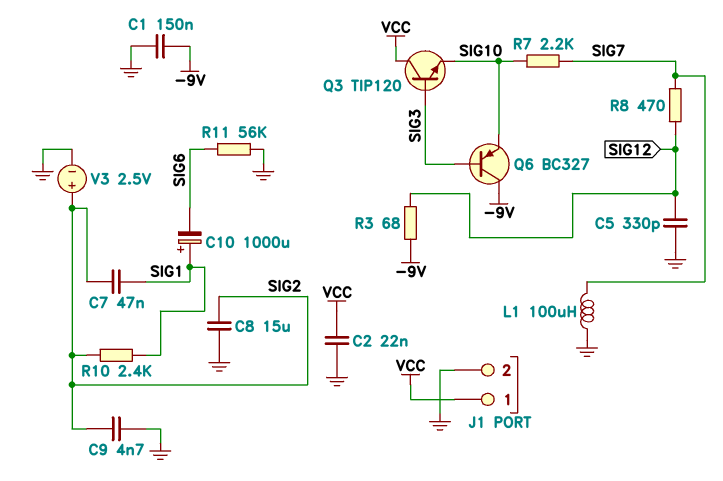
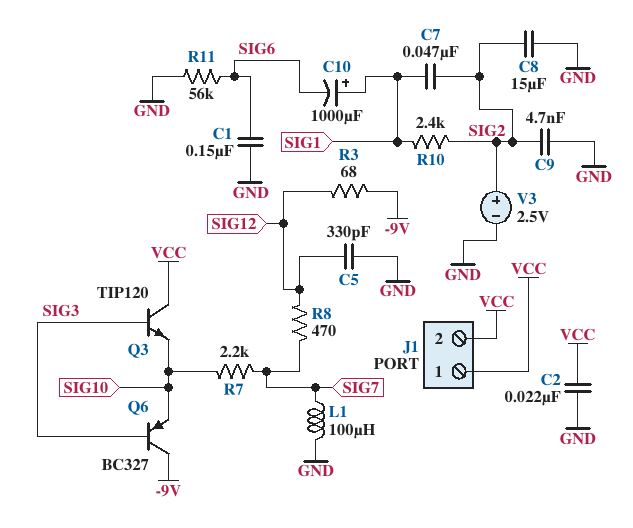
C1: 150nF (-9V, GND) -> 150nF (GND, SIG6)
J1 pin 2: GND -> VCC

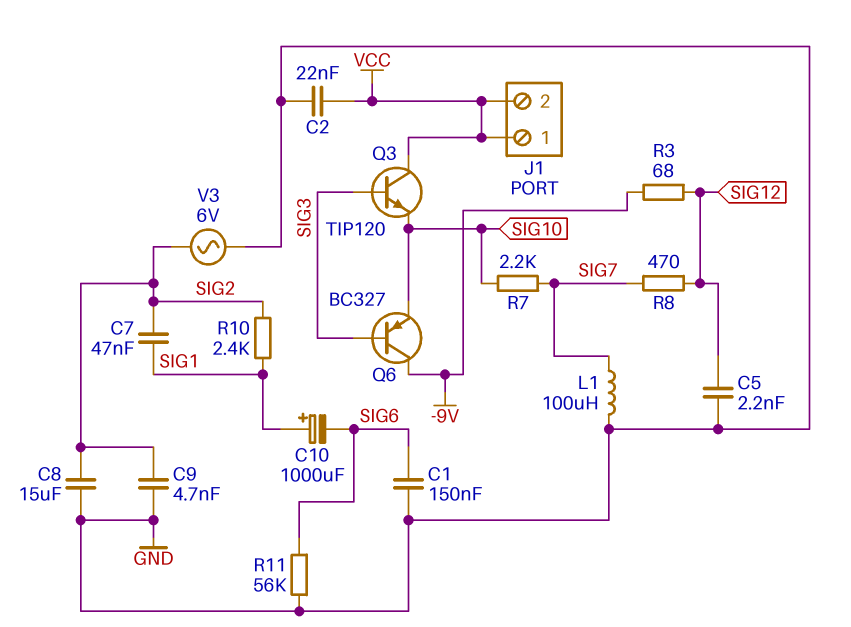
C5: 330pF (GND, SIG12) -> 2.2nF (GND, SIG12)
V3: 2.5V (plus SIG2, minus GND) -> AC 6V (GND, SIG2)

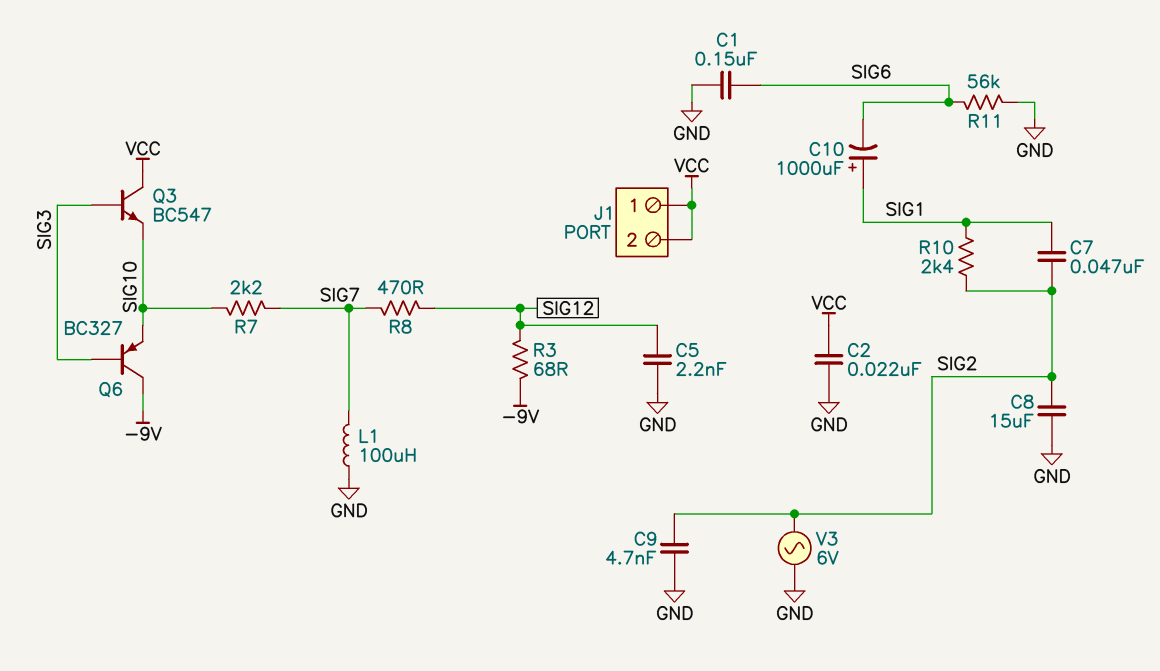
Q3: NPN TIP120 (B SIG3, C VCC, E SIG10) -> NPN BC547 (B SIG3, C VCC, E SIG10)

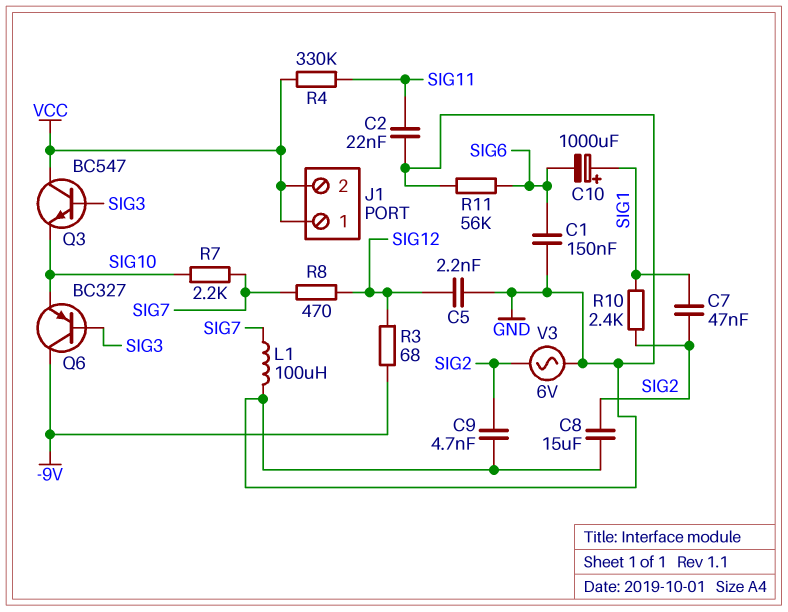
C2: 22nF (GND, VCC) -> 22nF (GND, SIG11)
R4: none -> 330k (SIG11, VCC)

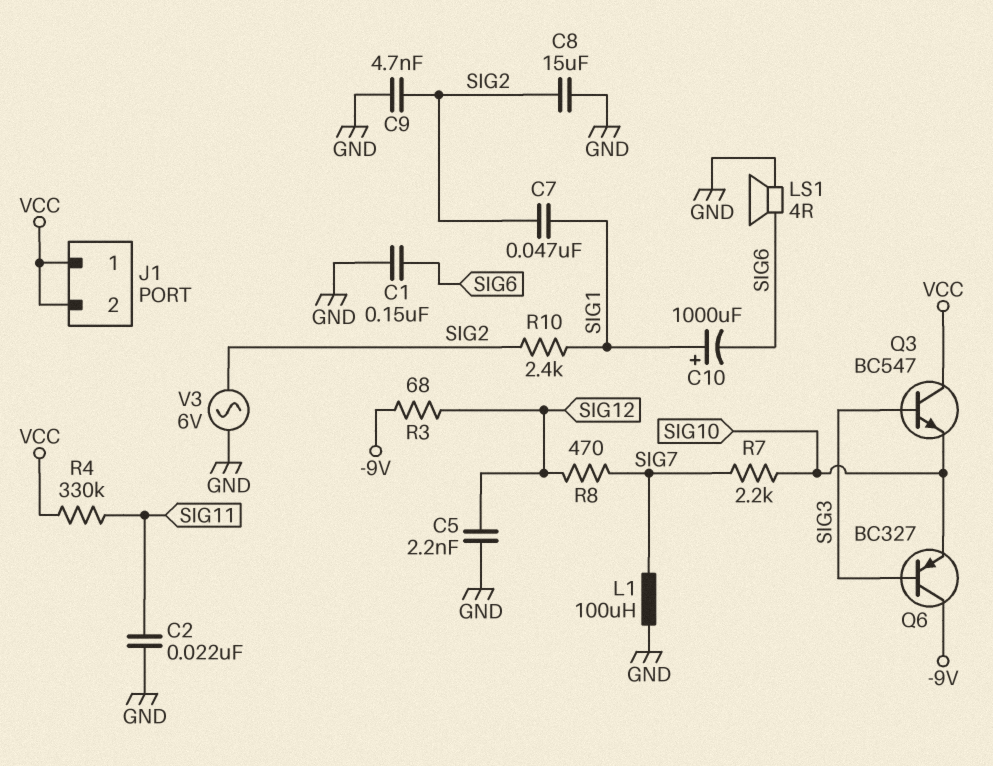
LS1: none -> speaker 4R (GND, SIG6)
R11: 56k (GND, SIG6) -> none

